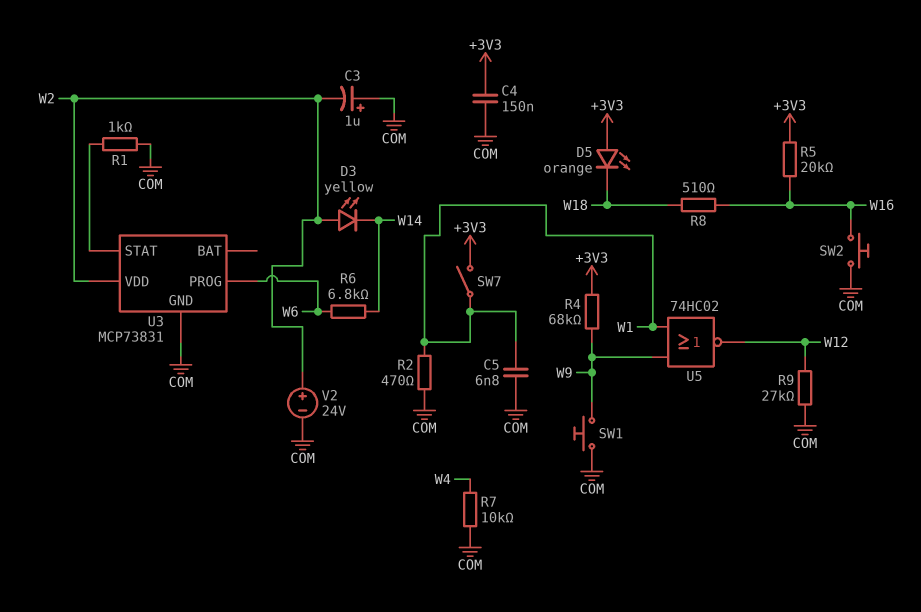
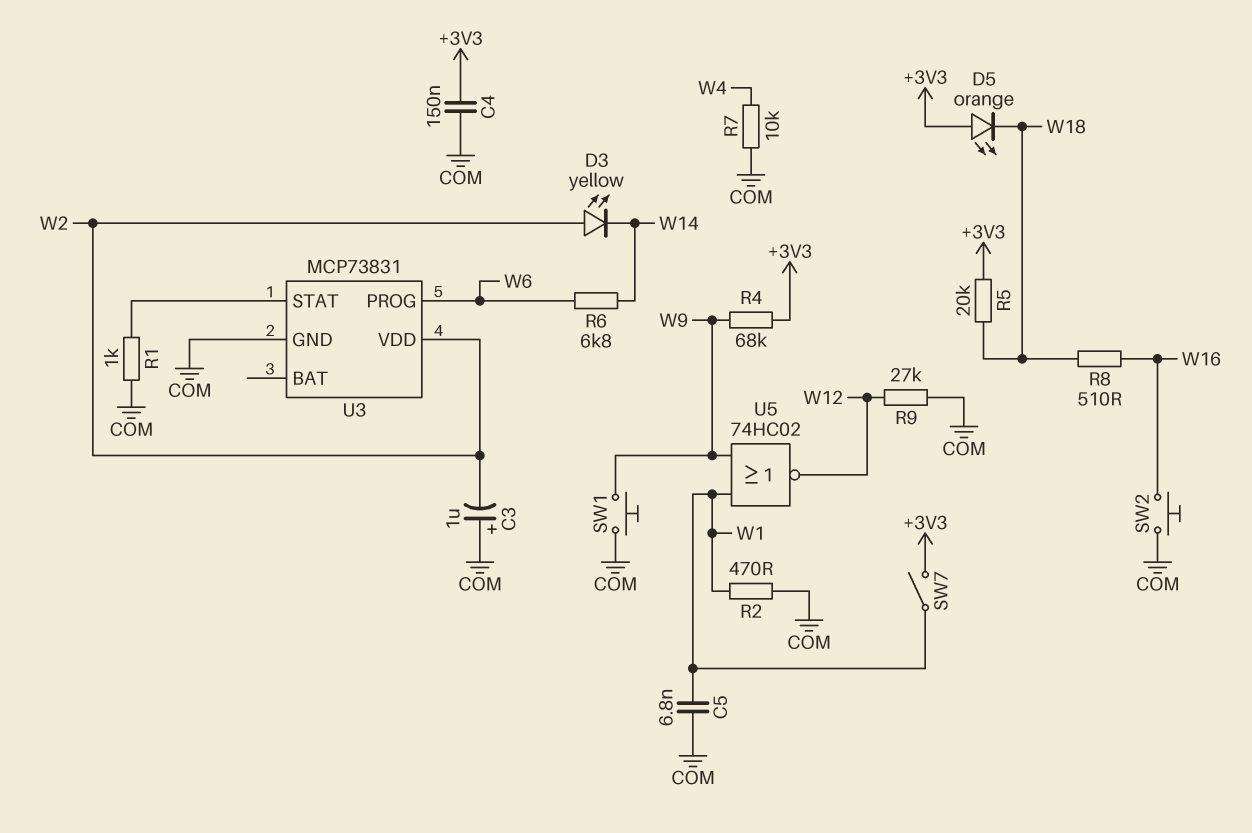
R5: 20k (+3V3, W16) -> 20k (+3V3, W18)
V2: 24V (plus W2, minus COM) -> none

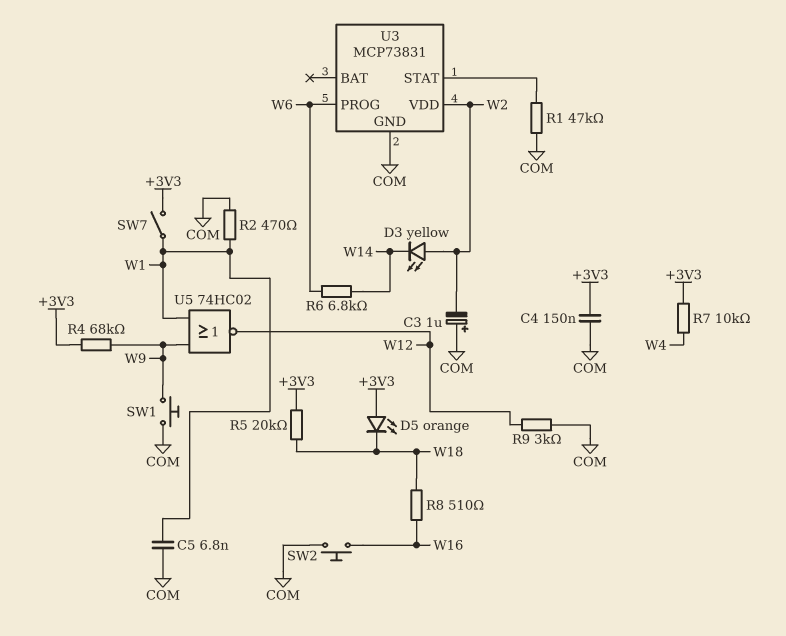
R1: 1k (COM, U3/STAT) -> 47k (COM, U3/STAT)
R7: 10k (COM, W4) -> 10k (+3V3, W4)
R9: 27k (COM, W12) -> 3k (COM, W12)

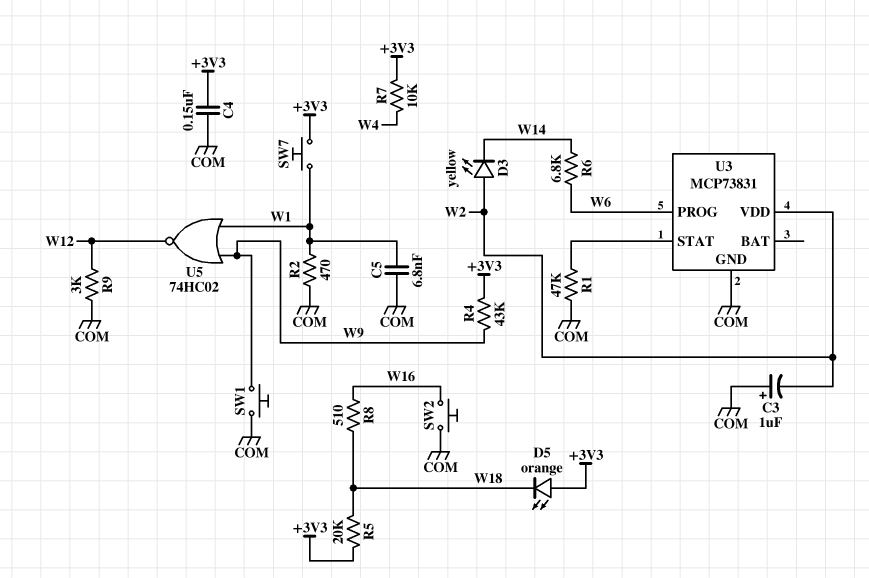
R4: 68k (+3V3, W9) -> 43k (+3V3, W9)
SW7: switch (+3V3, W1) -> button (+3V3, W1)

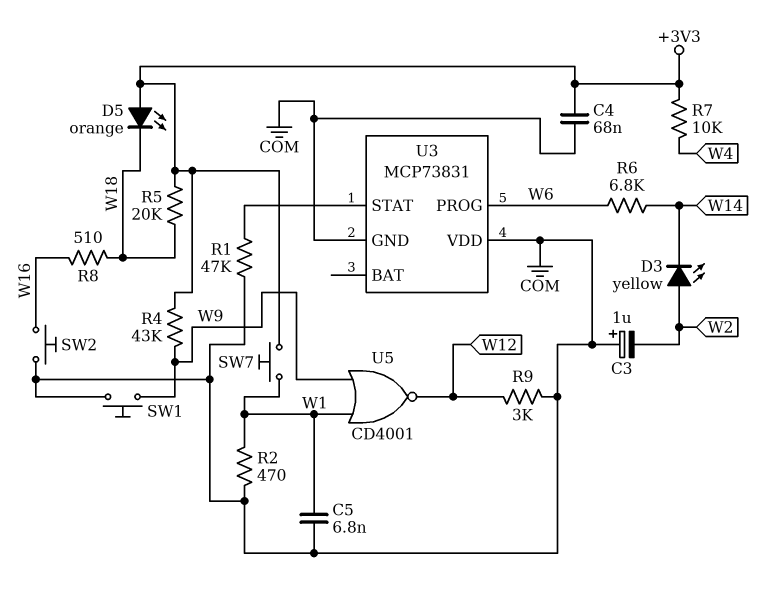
C4: 150nF (+3V3, COM) -> 68nF (+3V3, COM)
U3 pin VDD: W2 -> COM
U5: NOR 74HC02 (in W1, in W9, out W12) -> NOR CD4001 (in W1, in W9, out W12)

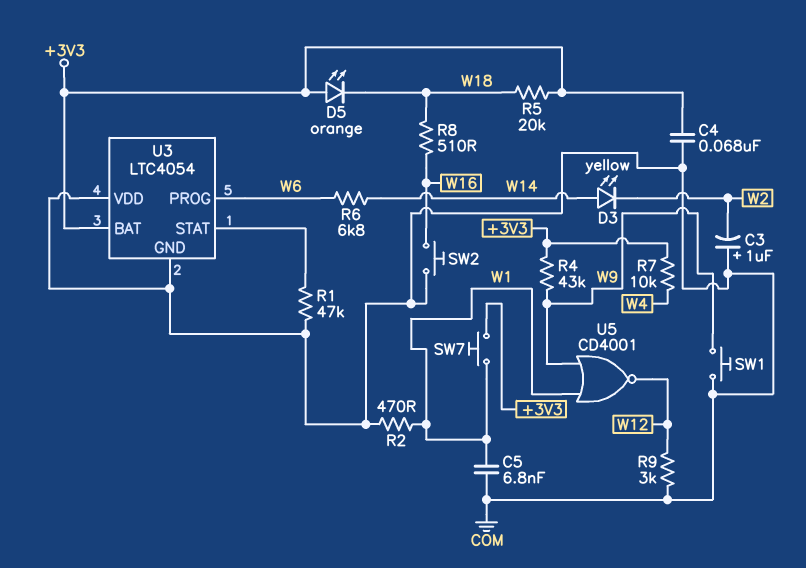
D3: LED yellow (A W2, K W14) -> LED yellow (A W14, K W2)
U3: MCP73831 -> LTC4054
U3 pin BAT: none -> +3V3

